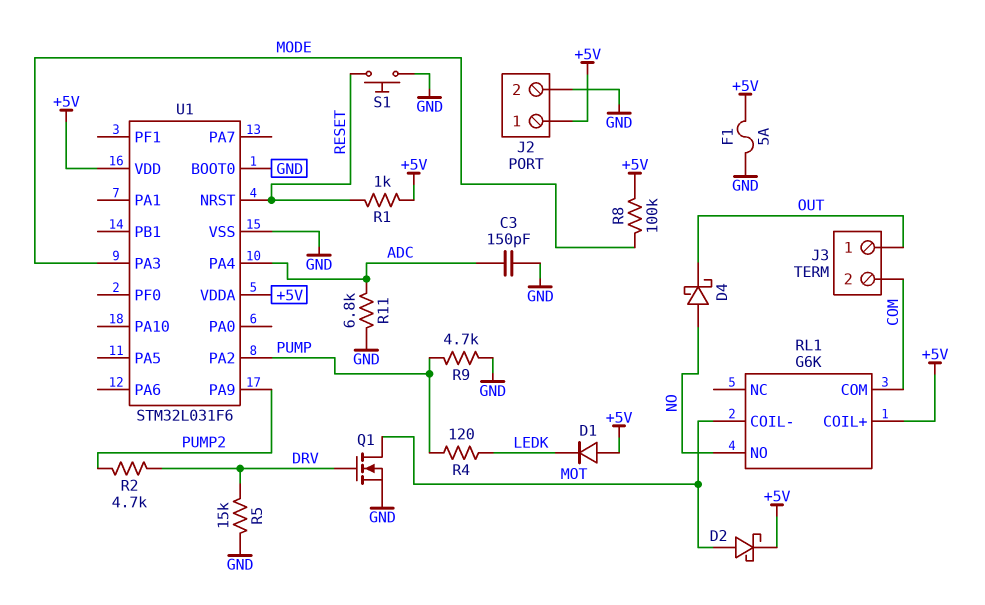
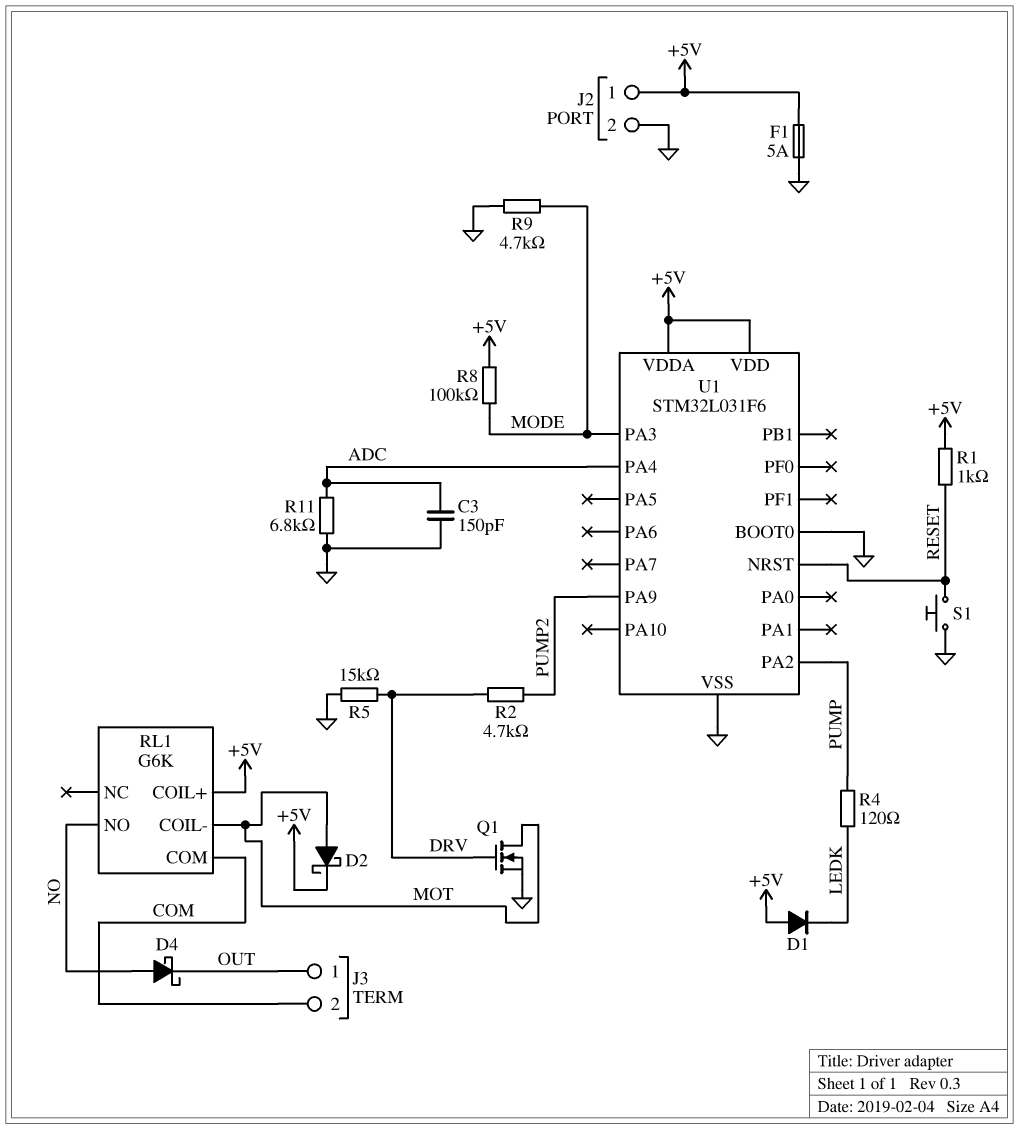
R9: 4.7k (GND, PUMP) -> 4.7k (GND, MODE)

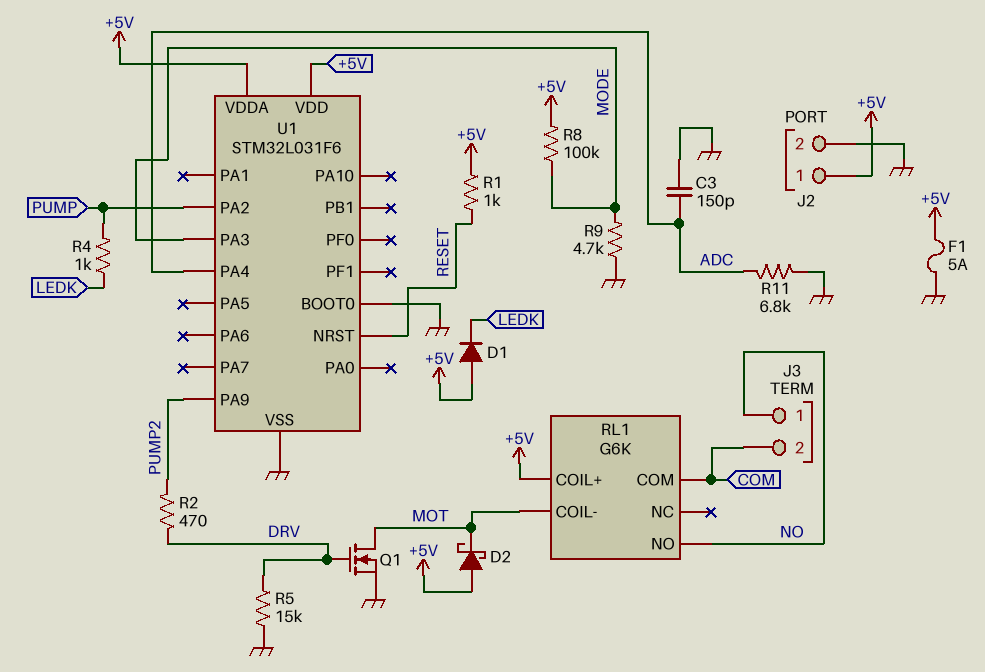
D2: schottky (A MOT, K +5V) -> schottky (A +5V, K MOT)
D4: schottky (A NO, K OUT) -> none
J3 pin 1: OUT -> NO
R2: 4.7k (DRV, PUMP2) -> 470 (DRV, PUMP2)
R4: 120 (LEDK, PUMP) -> 1k (LEDK, PUMP)
S1: button (GND, RESET) -> none

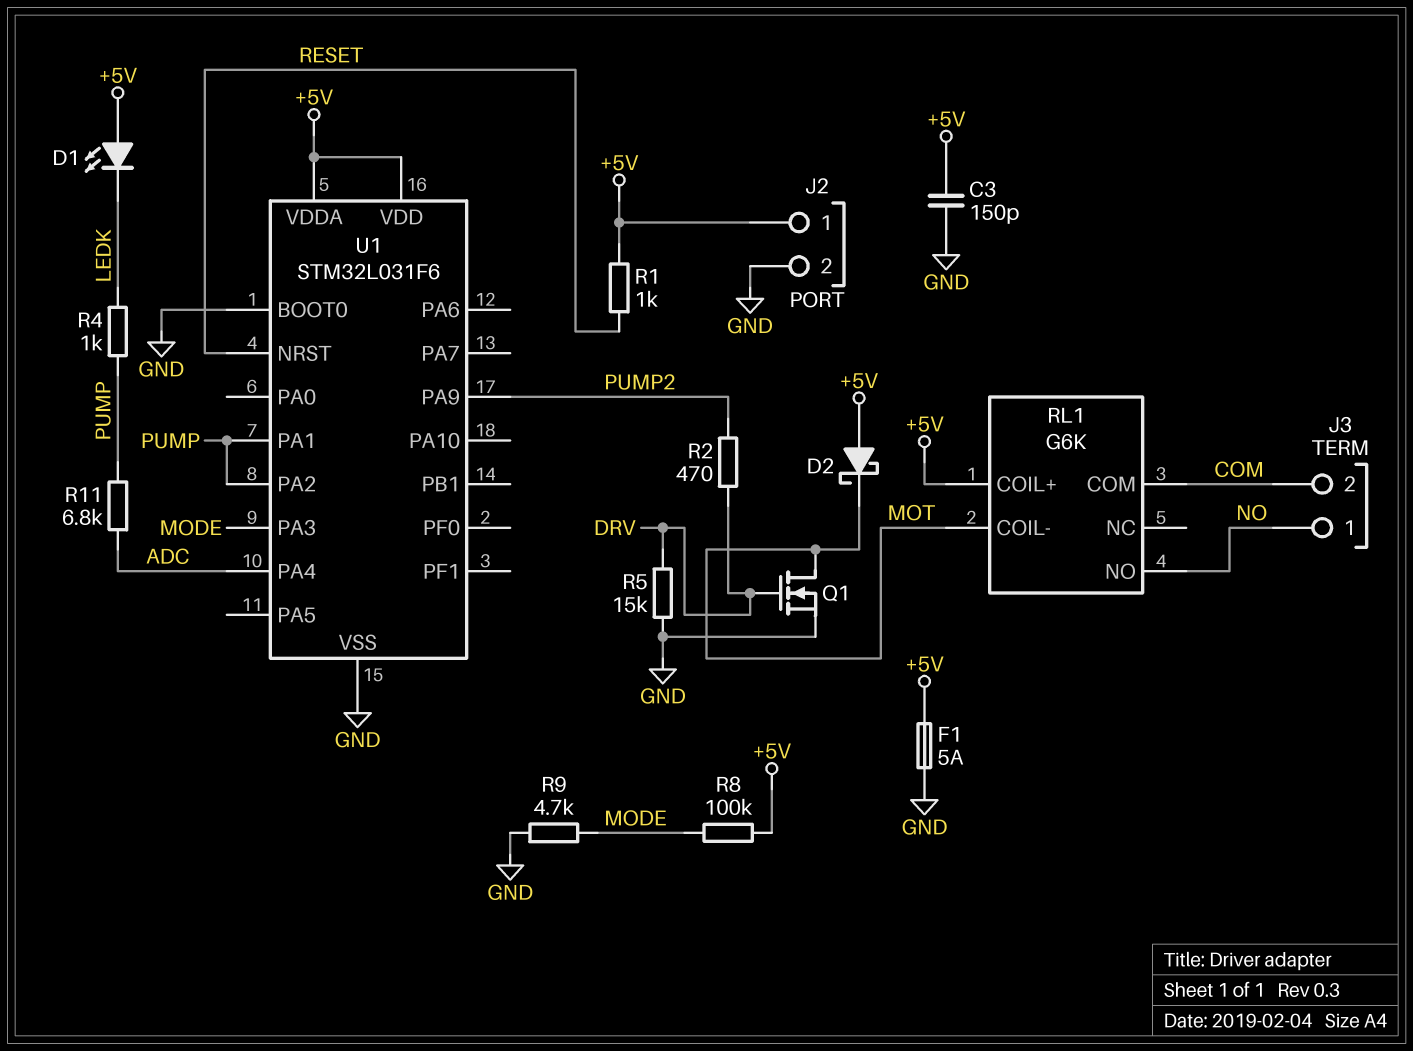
C3: 150pF (ADC, GND) -> 150pF (+5V, GND)
D1: diode (A +5V, K LEDK) -> LED (A +5V, K LEDK)
R11: 6.8k (ADC, GND) -> 6.8k (ADC, PUMP)
U1 pin PA1: none -> PUMP

